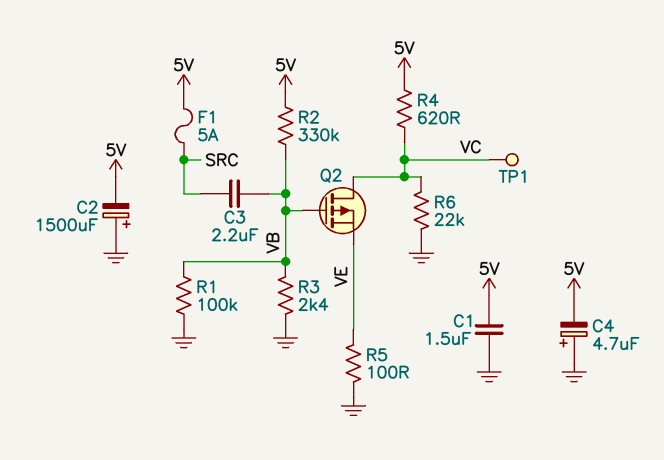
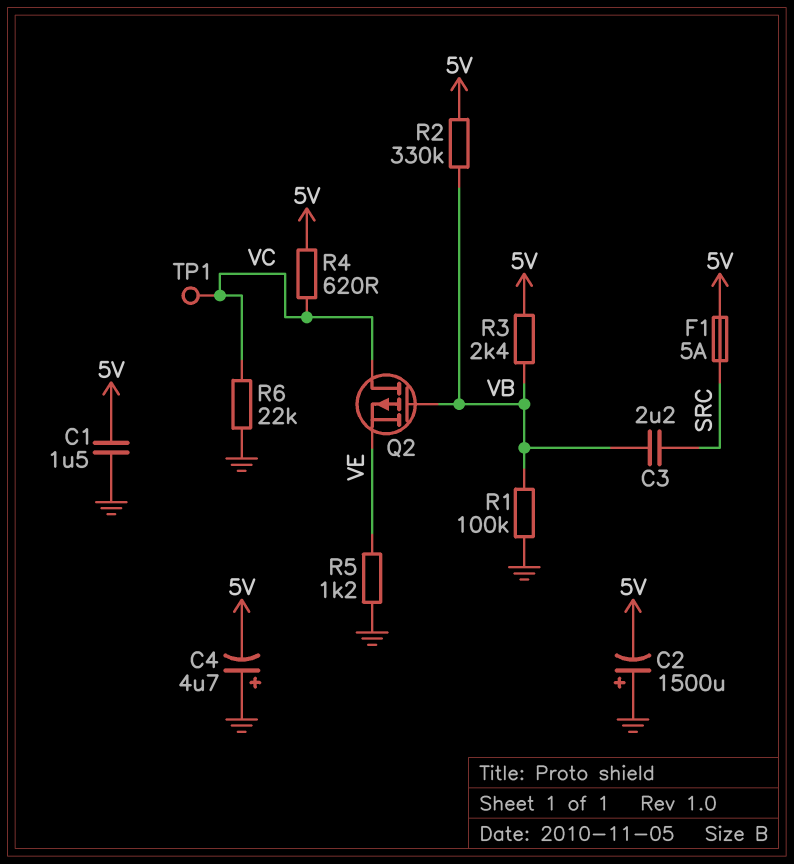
R3: 2.4k (GND, VB) -> 2.4k (5V, VB)
R5: 100 (GND, VE) -> 1.2k (GND, VE)

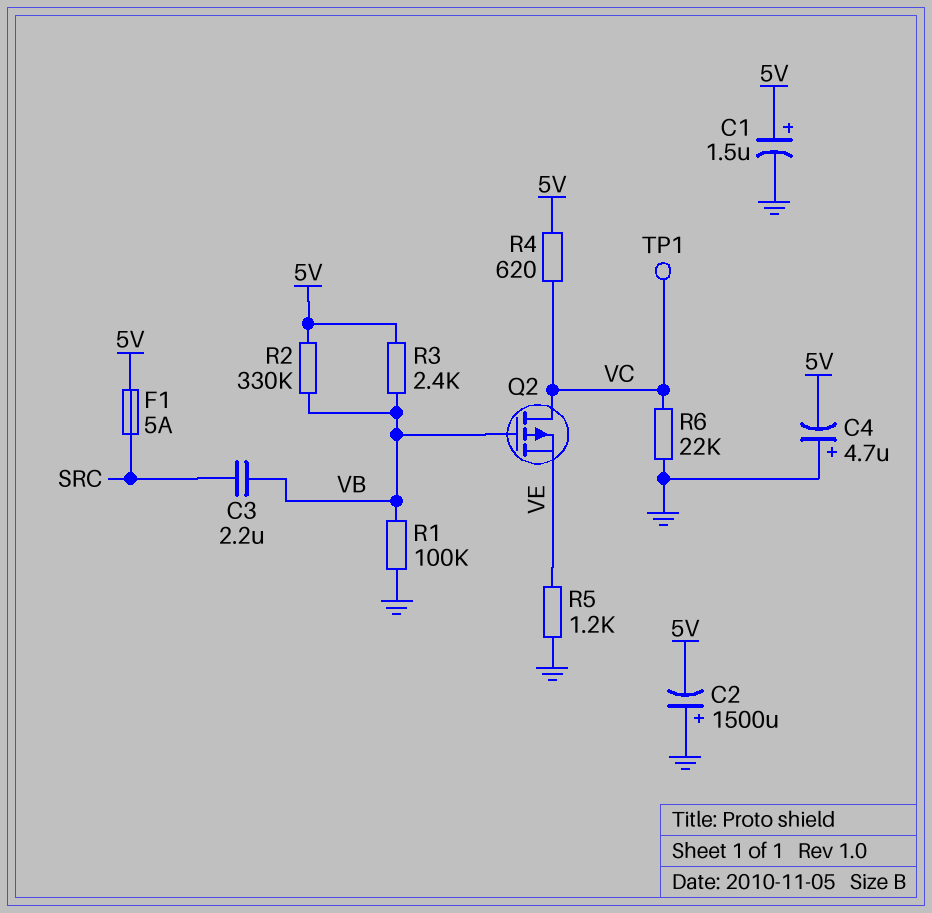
C1: 1.5uF (5V, GND) -> 1.5uF (plus 5V, minus GND)

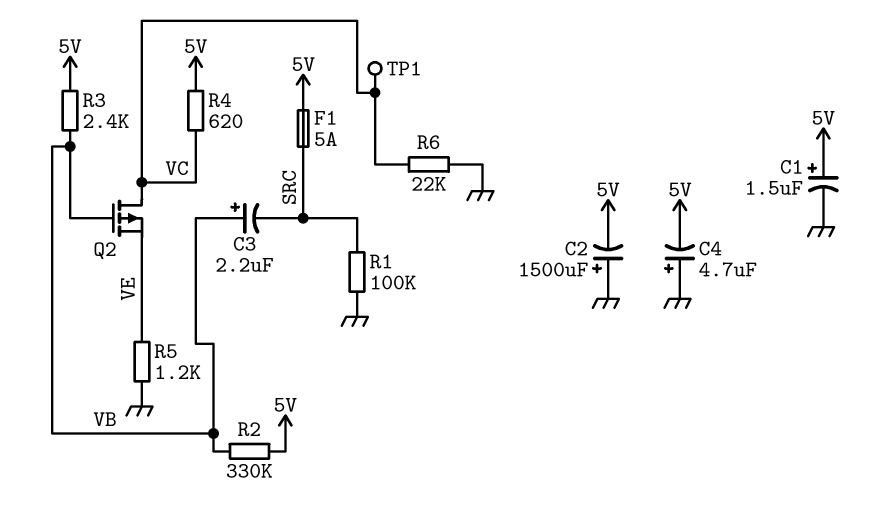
C3: 2.2uF (SRC, VB) -> 2.2uF (plus VB, minus SRC)
R1: 100k (GND, VB) -> 100k (GND, SRC)

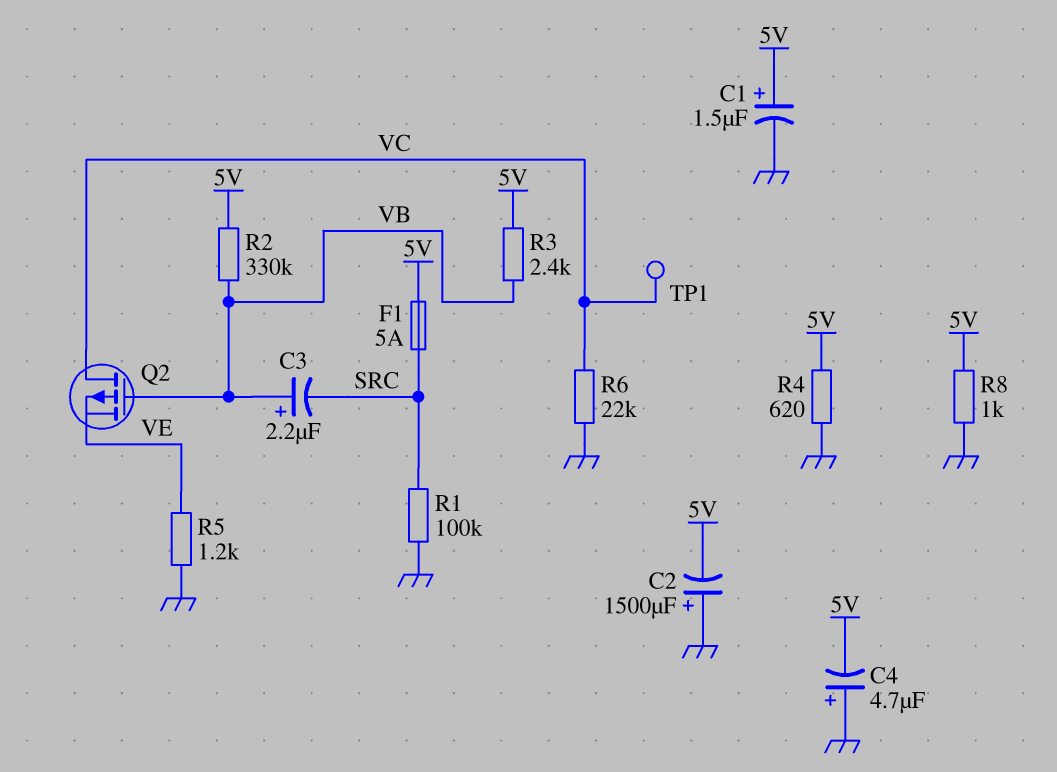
R4: 620 (5V, VC) -> 620 (5V, GND)
R8: none -> 1k (5V, GND)

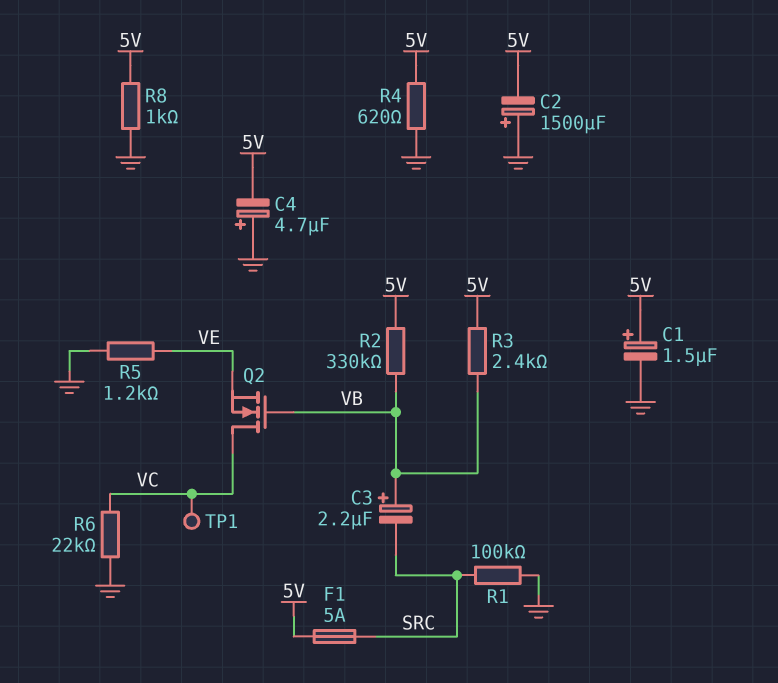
Q2: PMOS (G VB, D VC, S VE) -> NMOS (G VB, D VC, S VE)

